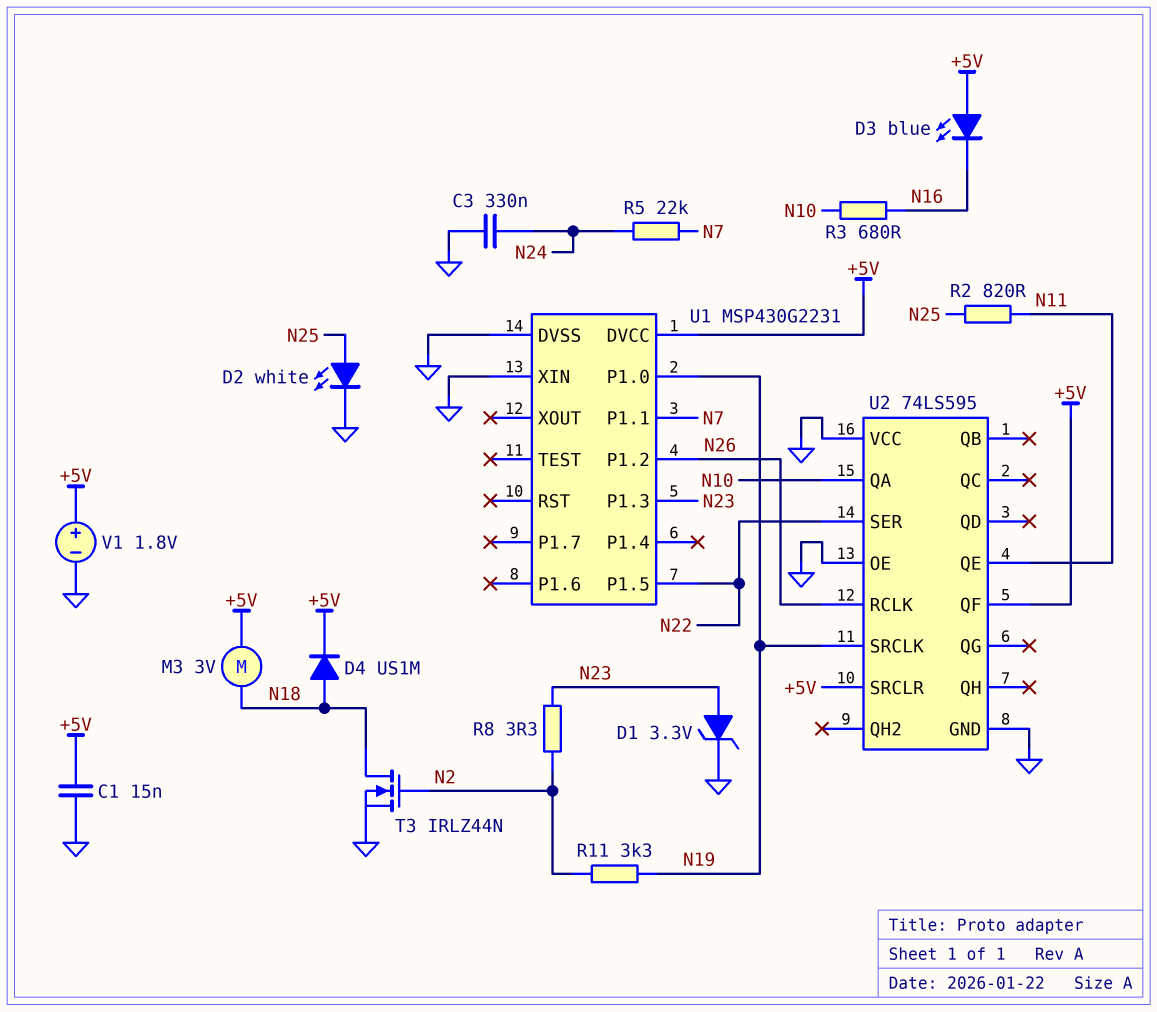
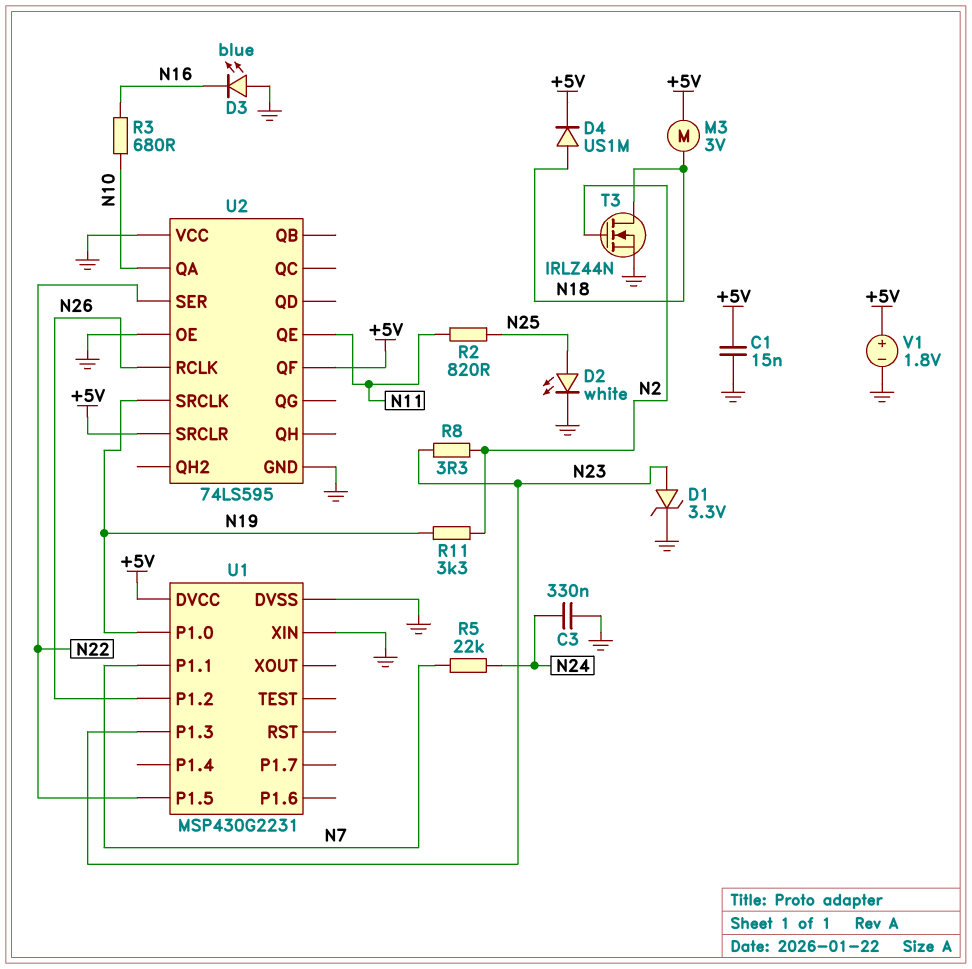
D3: LED blue (A +5V, K N16) -> LED blue (A GND, K N16)

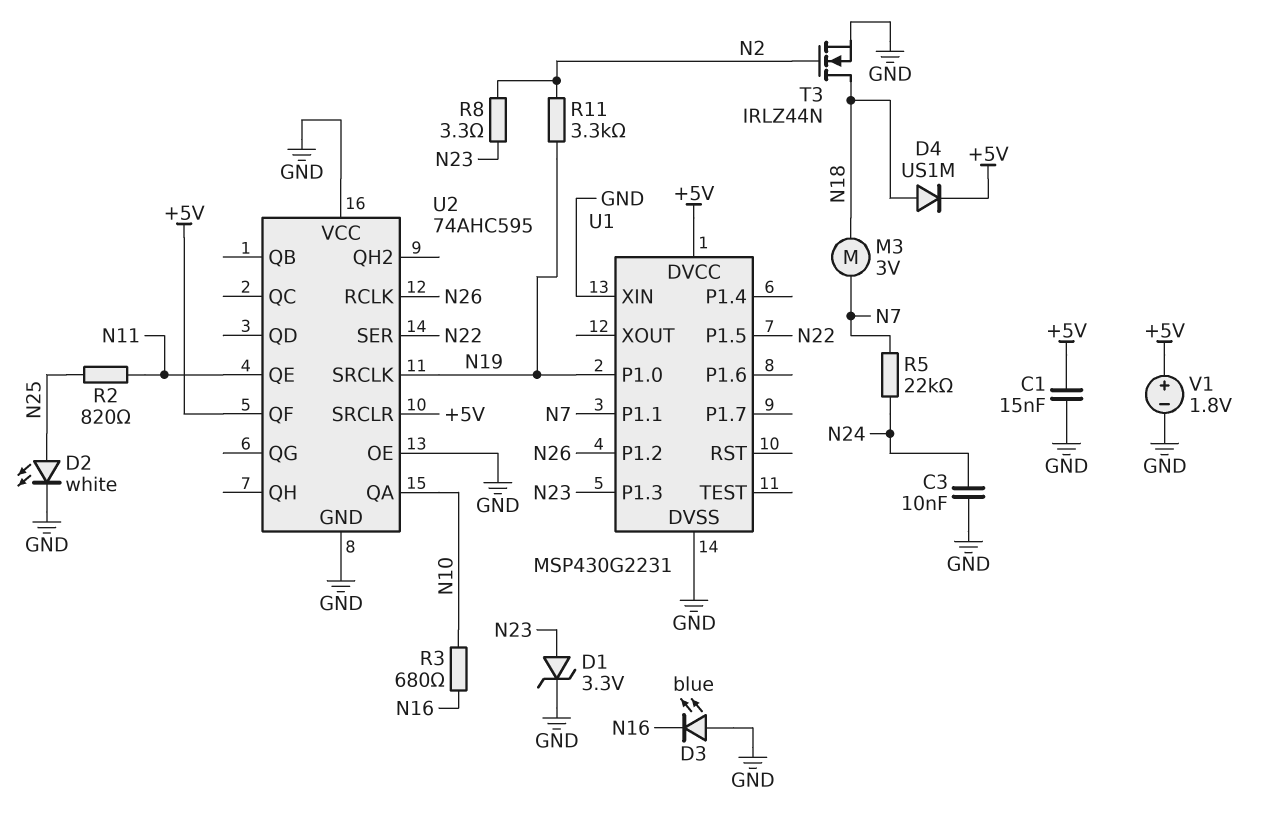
C3: 330nF (GND, N24) -> 10nF (GND, N24)
M3: motor 3V (+5V, N18) -> motor 3V (N7, N18)
U2: 74LS595 -> 74AHC595

